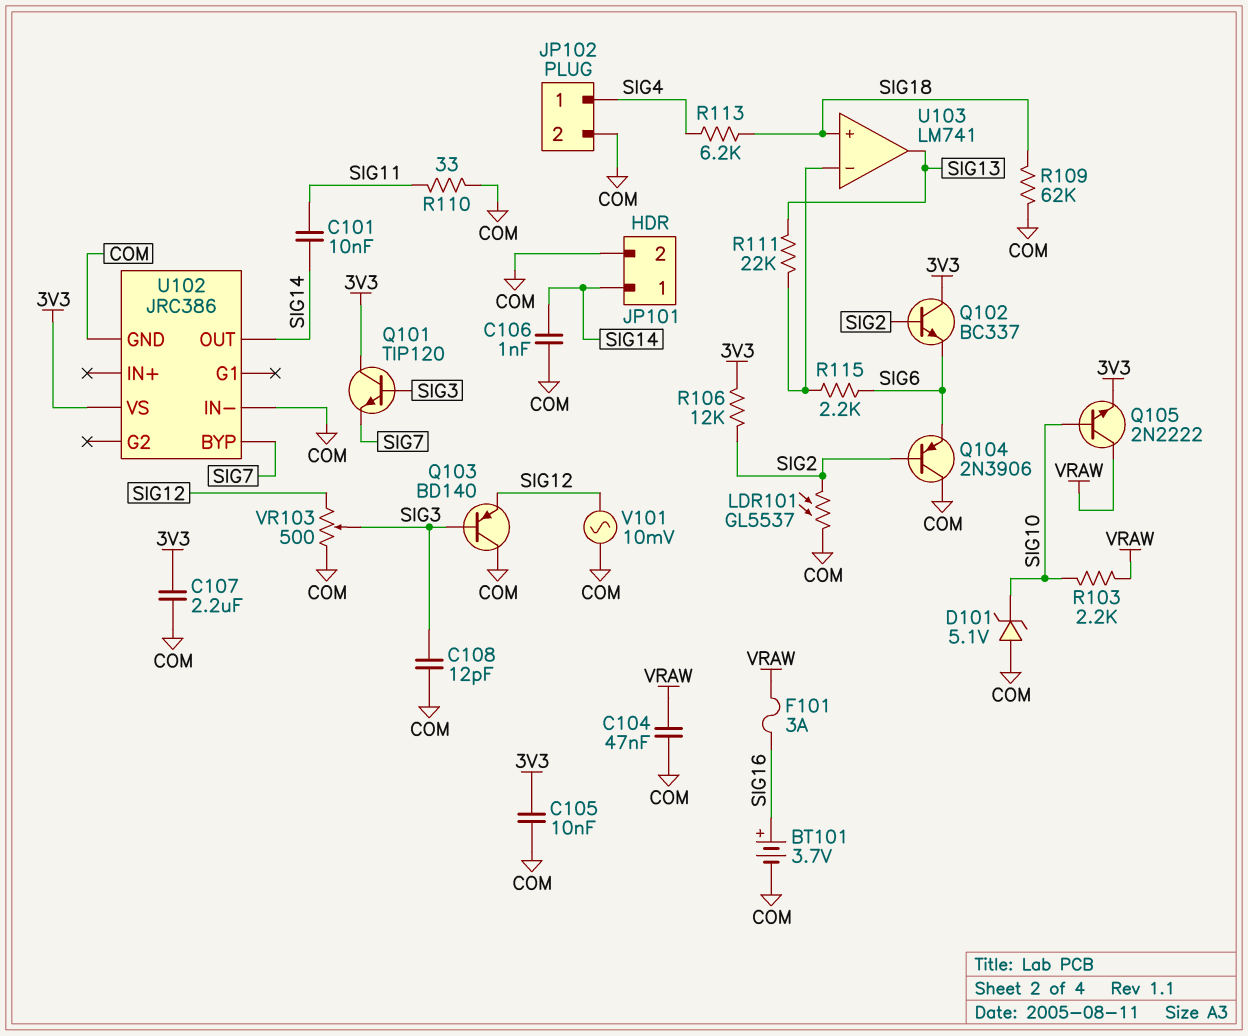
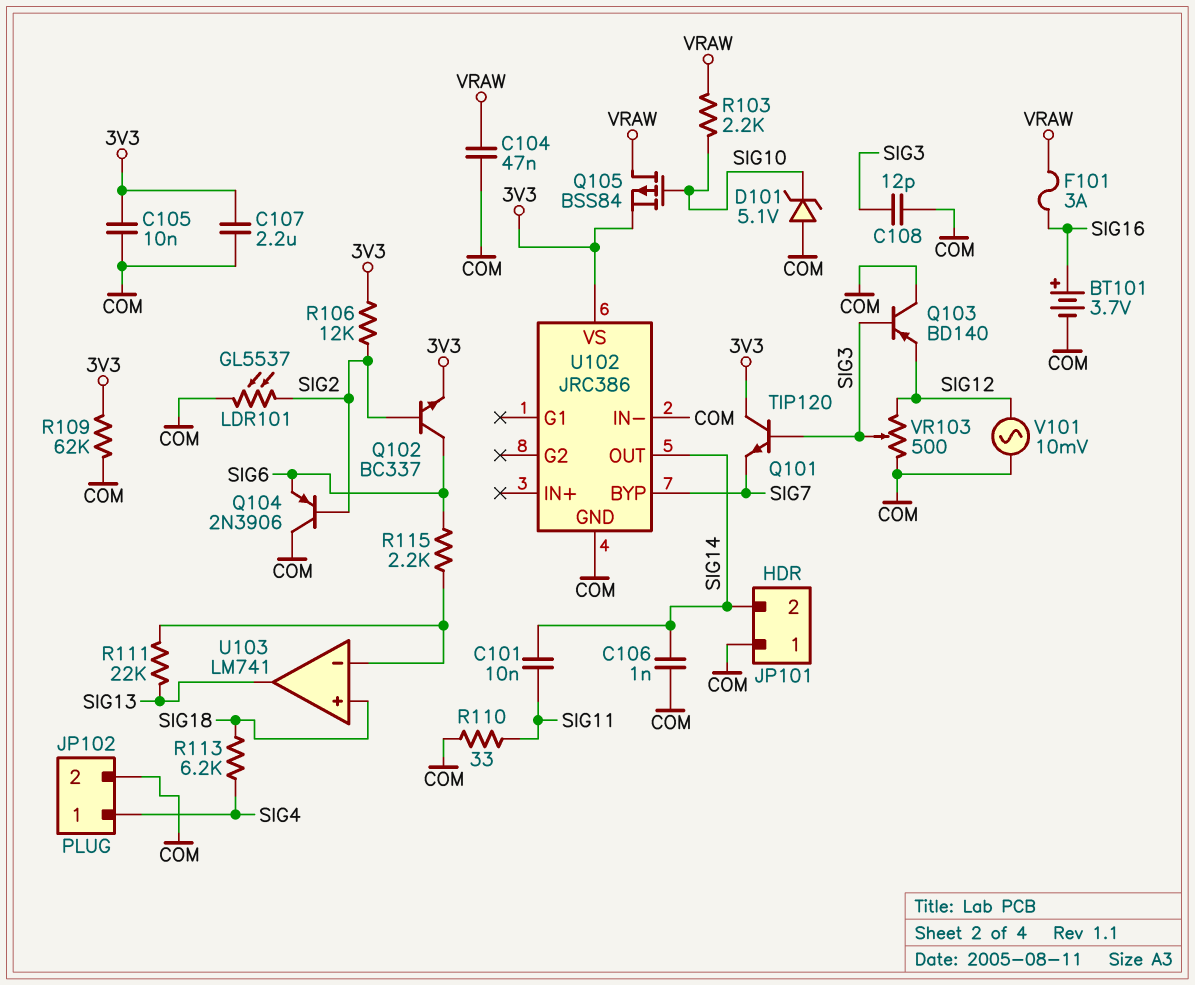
JP101 pin 1: SIG14 -> COM
JP101 pin 2: COM -> SIG14
Q102: NPN BC337 (B SIG2, C 3V3, E SIG6) -> NPN BC337 (B SIG2, C SIG6, E 3V3)
Q105: NPN 2N2222 (B SIG10, C VRAW, E 3V3) -> PMOS BSS84 (G SIG10, D VRAW, S 3V3)
R109: 62k (COM, SIG18) -> 62k (3V3, COM)

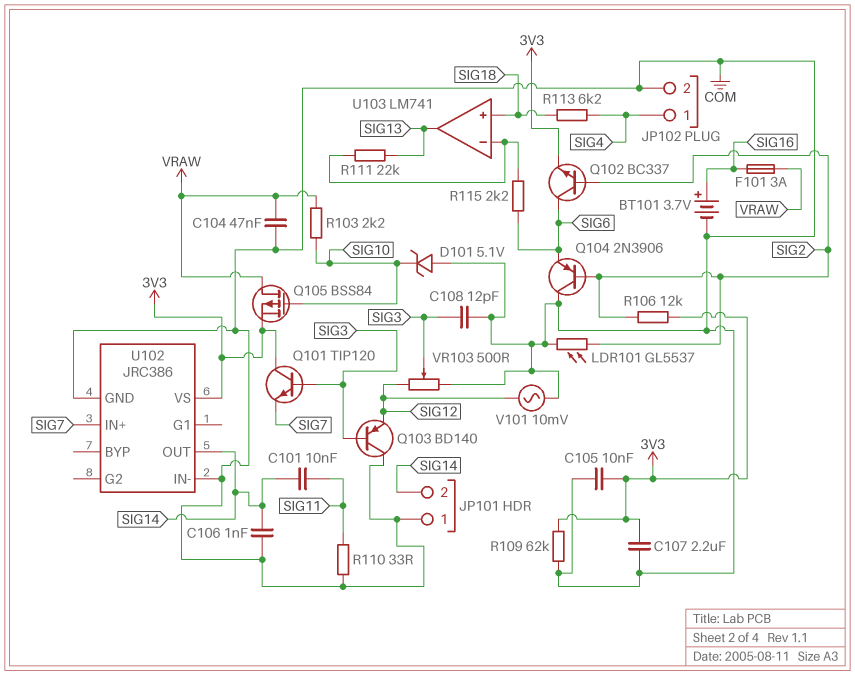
U102 pin BYP: SIG7 -> none
U102 pin IN+: none -> SIG7

